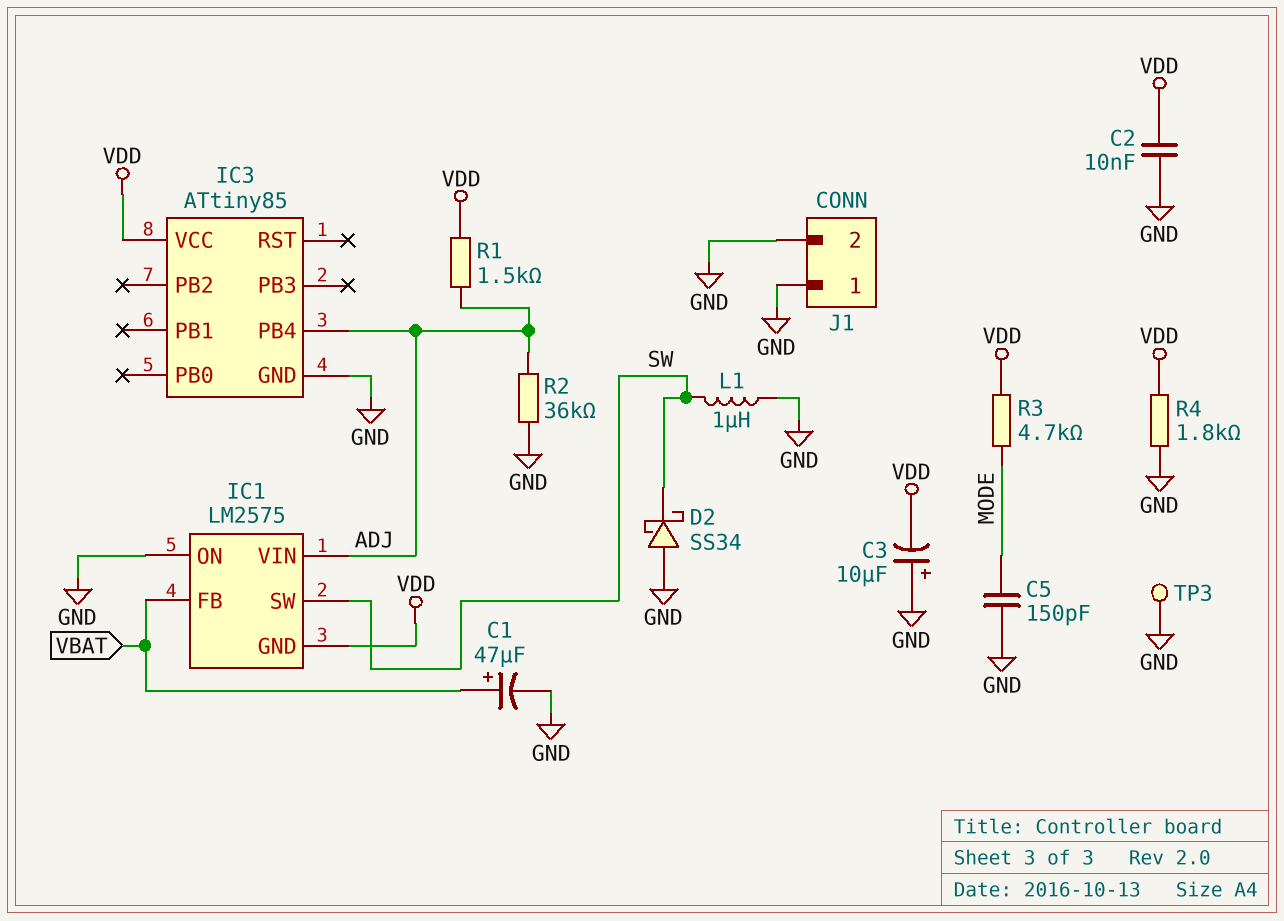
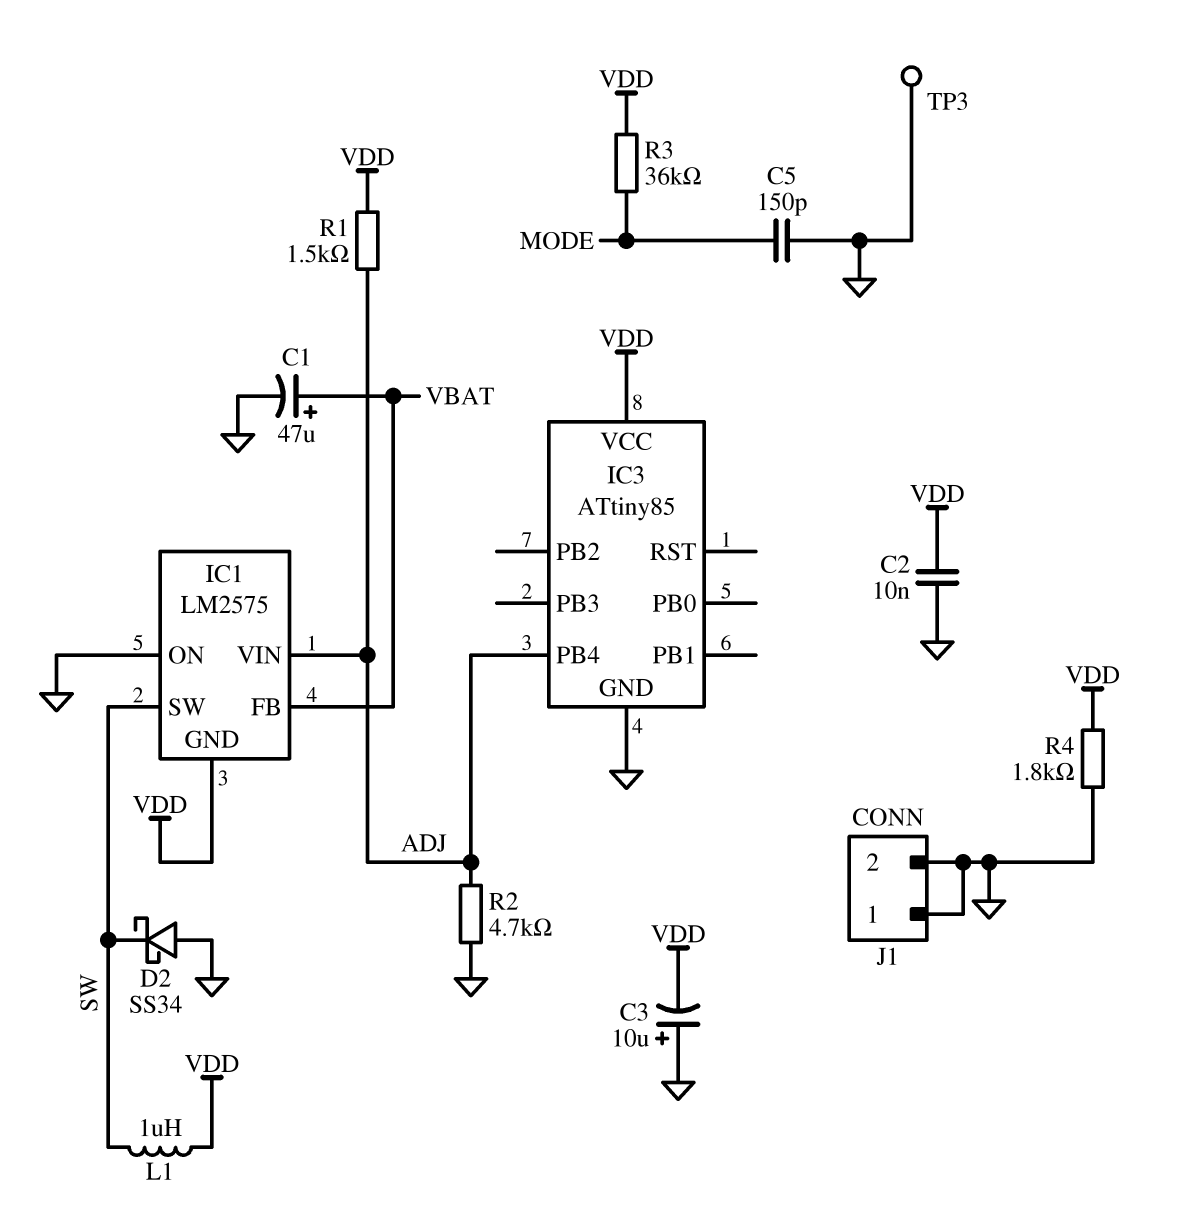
L1: 1uH (GND, SW) -> 1uH (SW, VDD)
R2: 36k (ADJ, GND) -> 4.7k (ADJ, GND)
R3: 4.7k (MODE, VDD) -> 36k (MODE, VDD)

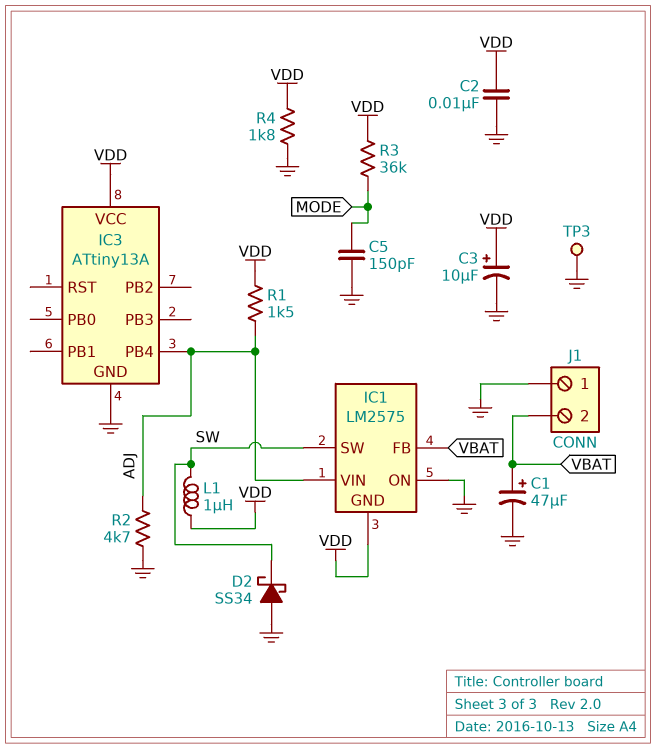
C3: 10uF (plus GND, minus VDD) -> 10uF (plus VDD, minus GND)
IC3: ATtiny85 -> ATtiny13A
J1 pin 2: GND -> VBAT

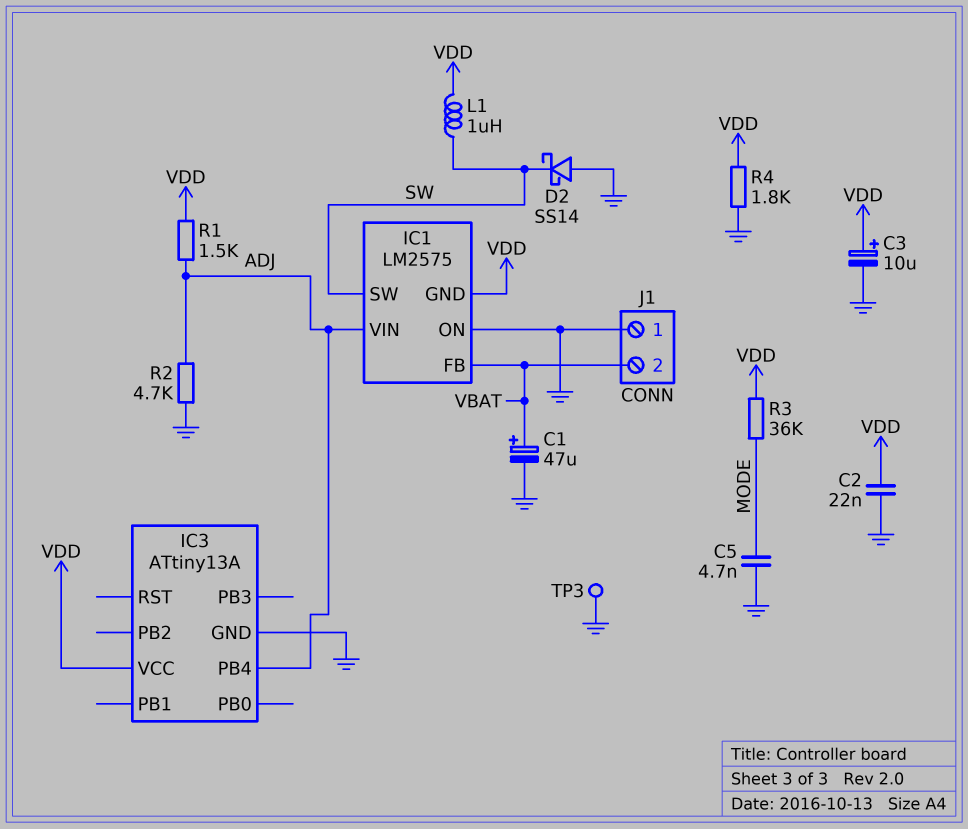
C2: 10nF (GND, VDD) -> 22nF (GND, VDD)
C5: 150pF (GND, MODE) -> 4.7nF (GND, MODE)
D2: schottky SS34 (A GND, K SW) -> schottky SS14 (A GND, K SW)

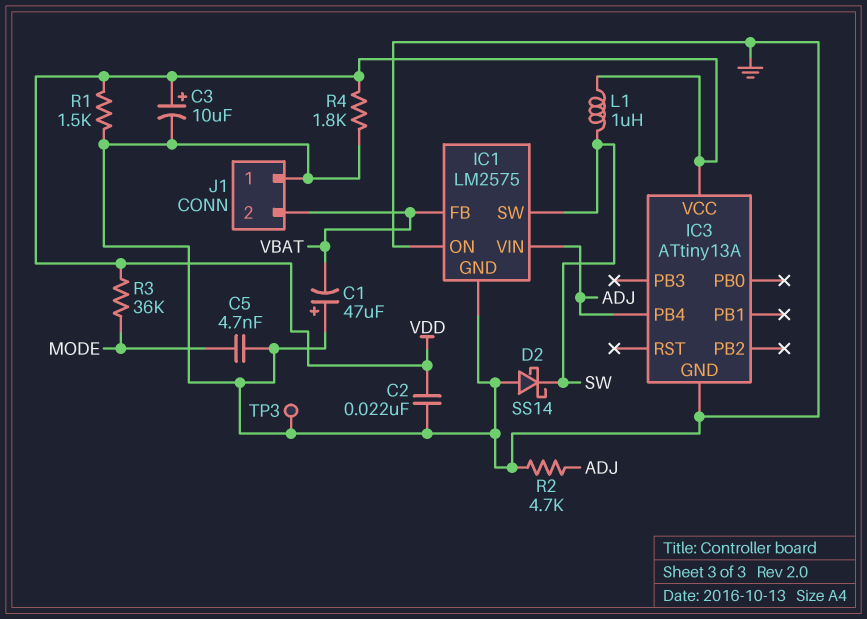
C1: 47uF (plus VBAT, minus GND) -> 47uF (plus GND, minus VBAT)
IC1 pin GND: VDD -> GND
R1: 1.5k (ADJ, VDD) -> 1.5k (GND, VDD)

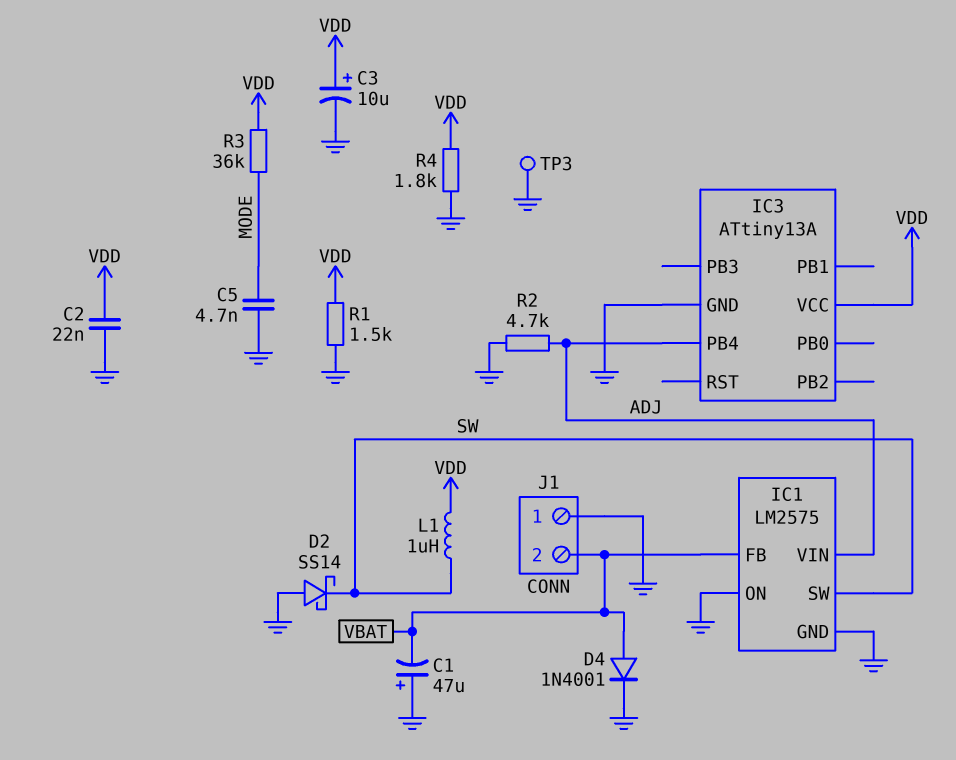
D4: none -> diode 1N4001 (A VBAT, K GND)

